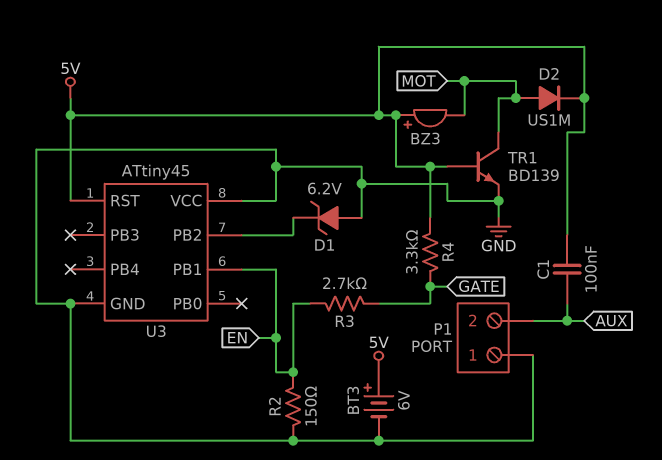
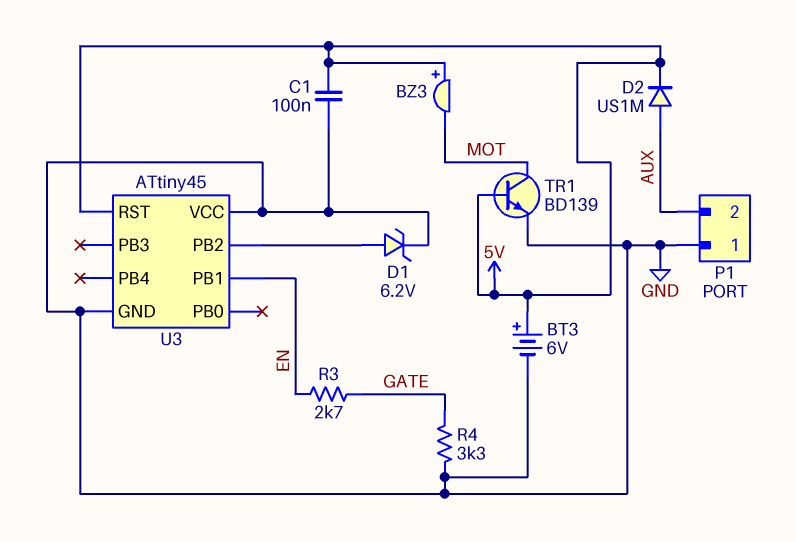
C1: 100nF (5V, AUX) -> 100nF (5V, GND)
D1: zener 6.2V (A GND, K U3/PB2) -> zener 6.2V (A U3/PB2, K GND)
D2: diode US1M (A MOT, K 5V) -> diode US1M (A AUX, K 5V)
R2: 150 (EN, GND) -> none
R4: 3.3k (5V, GATE) -> 3.3k (GATE, GND)

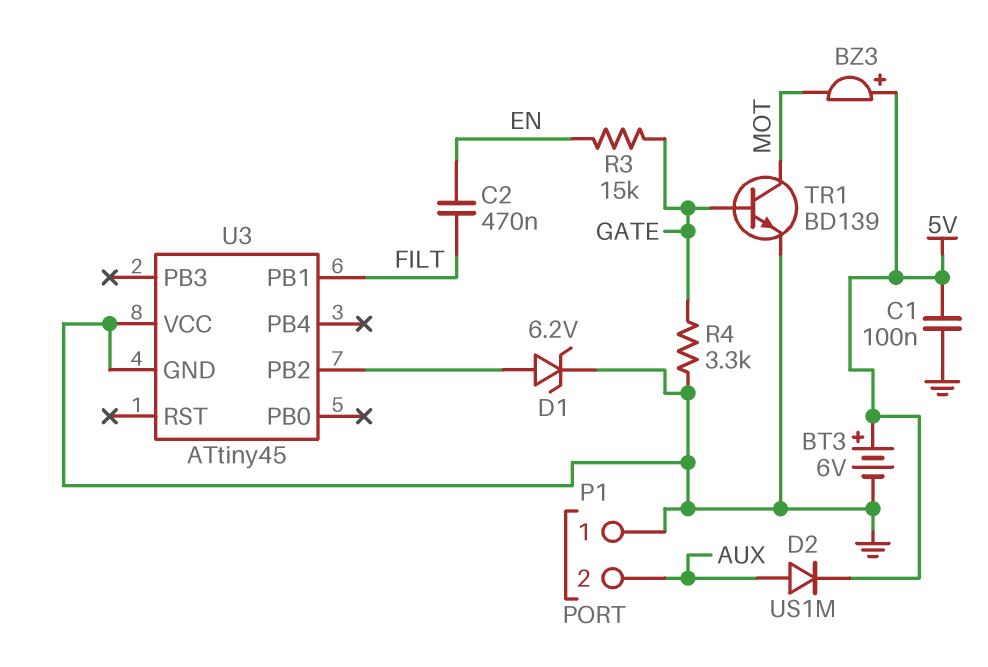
C2: none -> 470nF (EN, FILT)
R3: 2.7k (EN, GATE) -> 15k (EN, GATE)
TR1: NPN BD139 (B 5V, C MOT, E GND) -> NPN BD139 (B GATE, C MOT, E GND)
U3 pin PB1: EN -> FILT
U3 pin RST: 5V -> none

